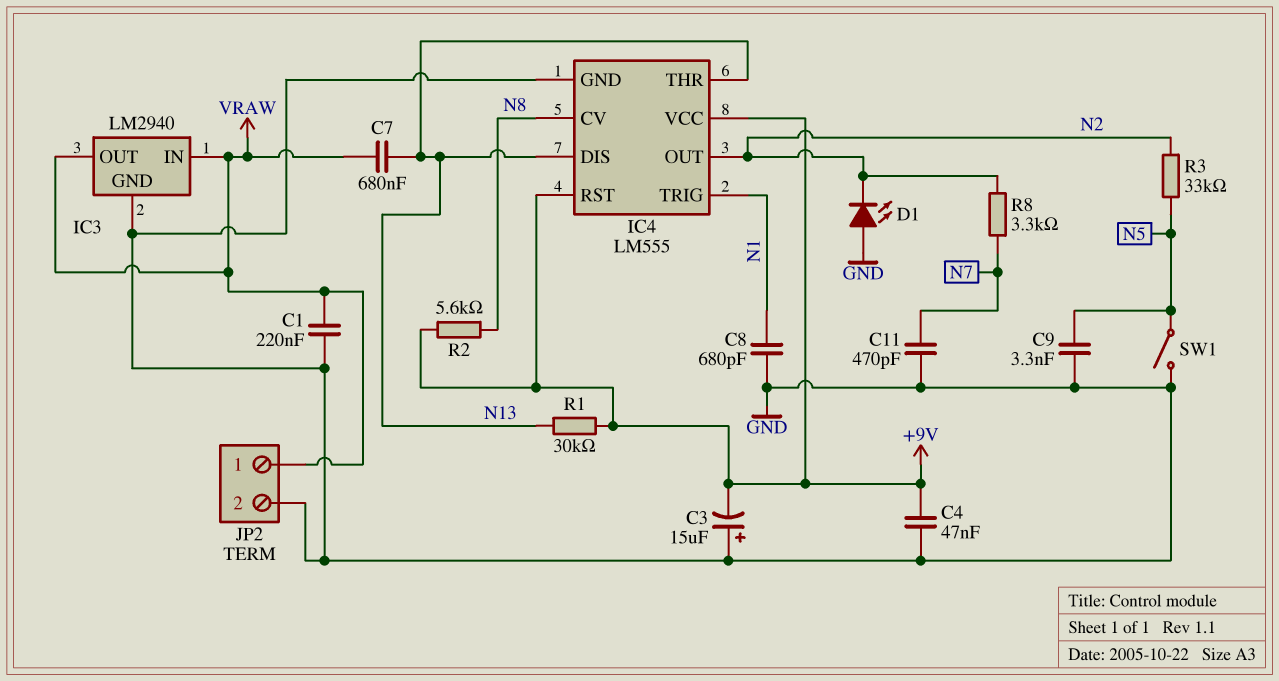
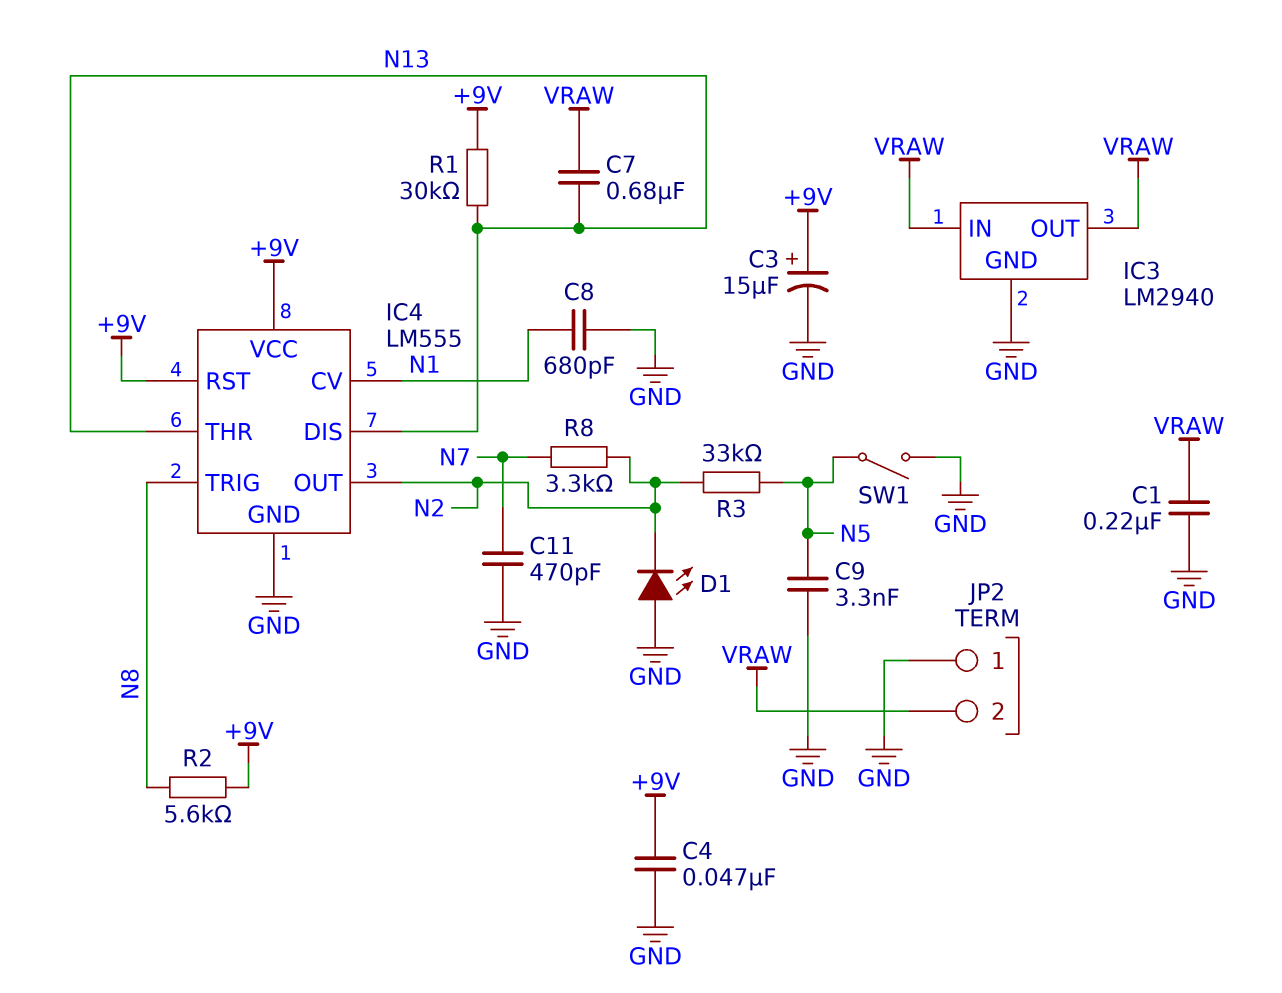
C3: 15uF (plus GND, minus +9V) -> 15uF (plus +9V, minus GND)
IC4 pin CV: N8 -> N1
IC4 pin TRIG: N1 -> N8
JP2 pin 1: VRAW -> GND
JP2 pin 2: GND -> VRAW

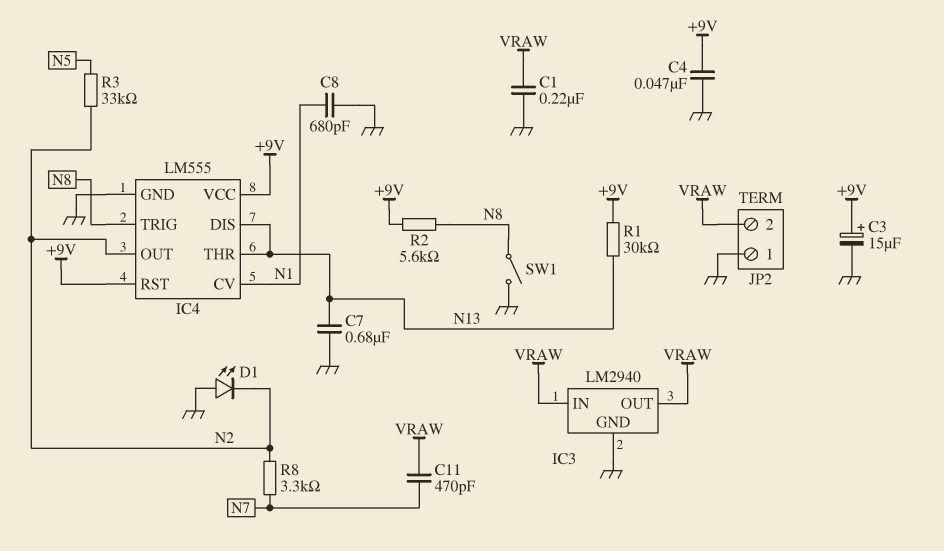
C7: 680nF (N13, VRAW) -> 680nF (GND, N13)
C9: 3.3nF (GND, N5) -> none
C11: 470pF (GND, N7) -> 470pF (N7, VRAW)
SW1: switch (GND, N5) -> switch (GND, N8)

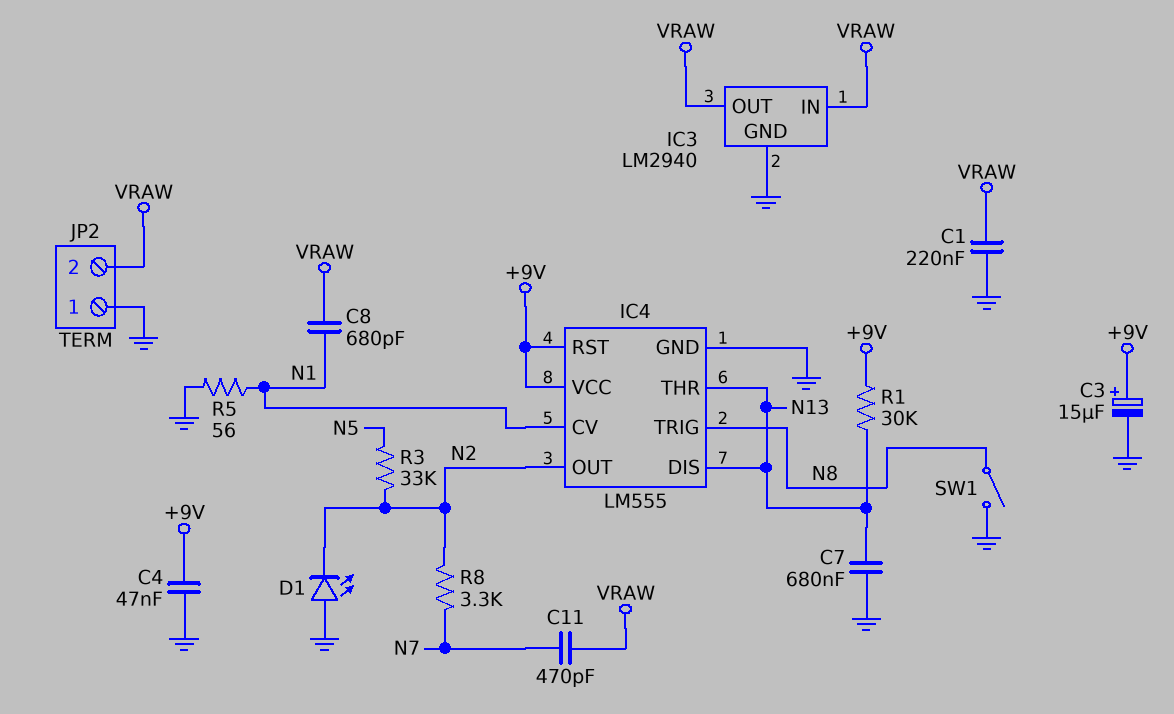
C8: 680pF (GND, N1) -> 680pF (N1, VRAW)
R2: 5.6k (+9V, N8) -> none
R5: none -> 56 (GND, N1)

